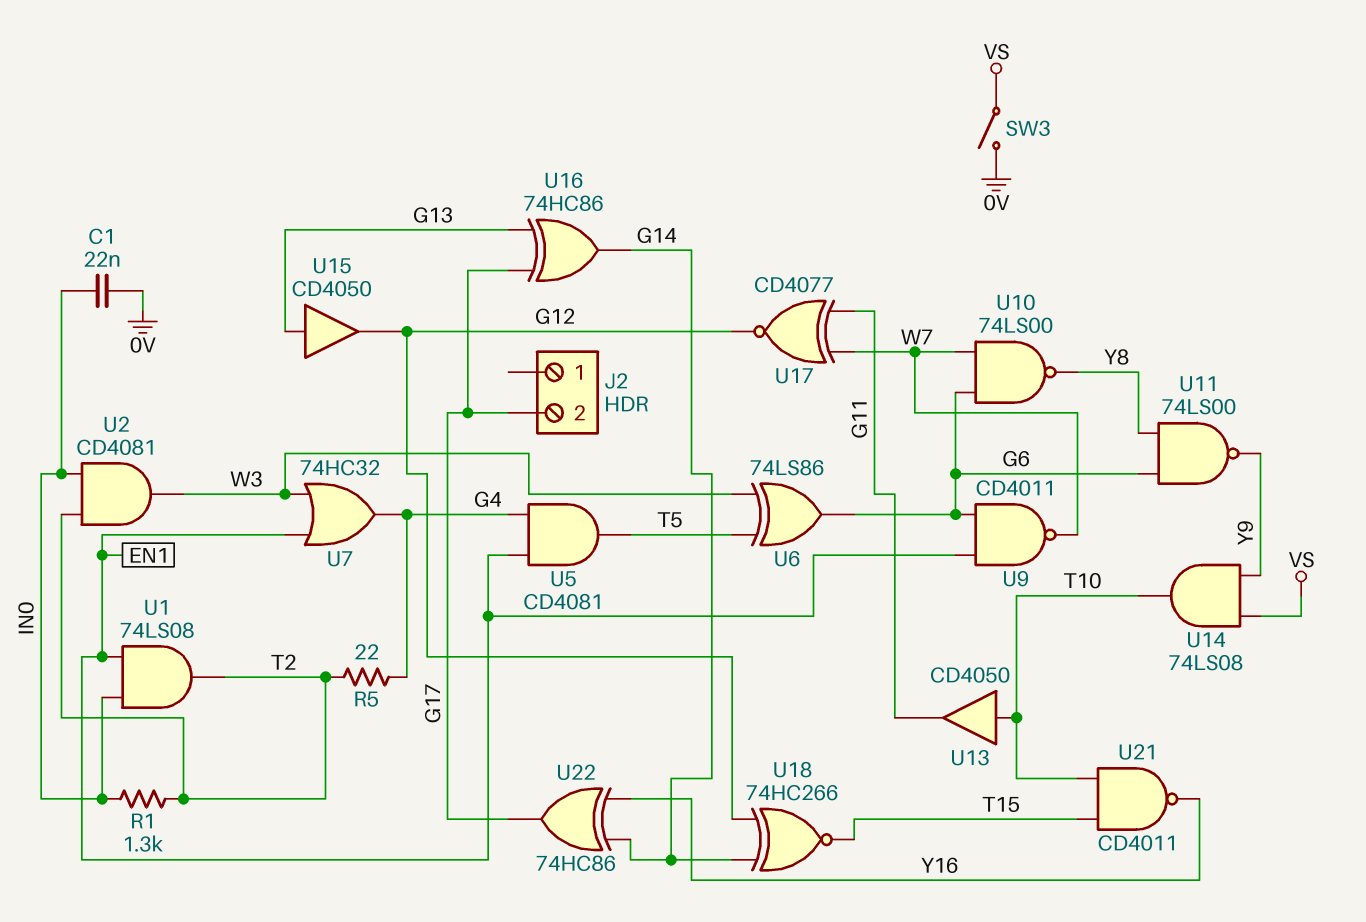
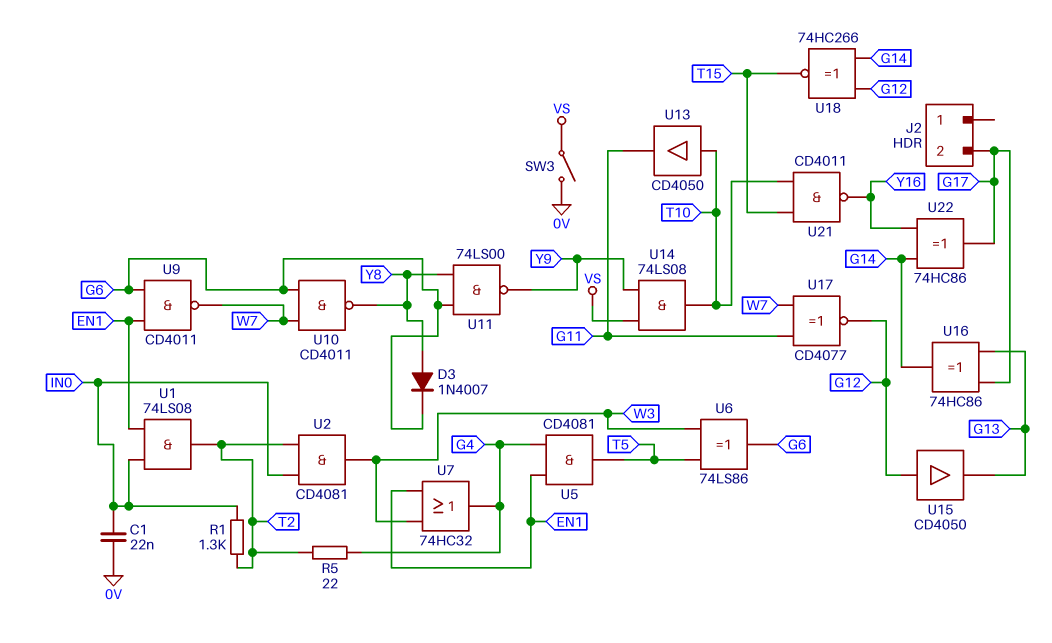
D3: none -> diode 1N4007 (A Y8, K G6)
U10: NAND 74LS00 (in G6, in W7, out Y8) -> NAND CD4011 (in G6, in W7, out Y8)
U15: buffer CD4050 (in G13, out G12) -> buffer CD4050 (in G12, out G13)

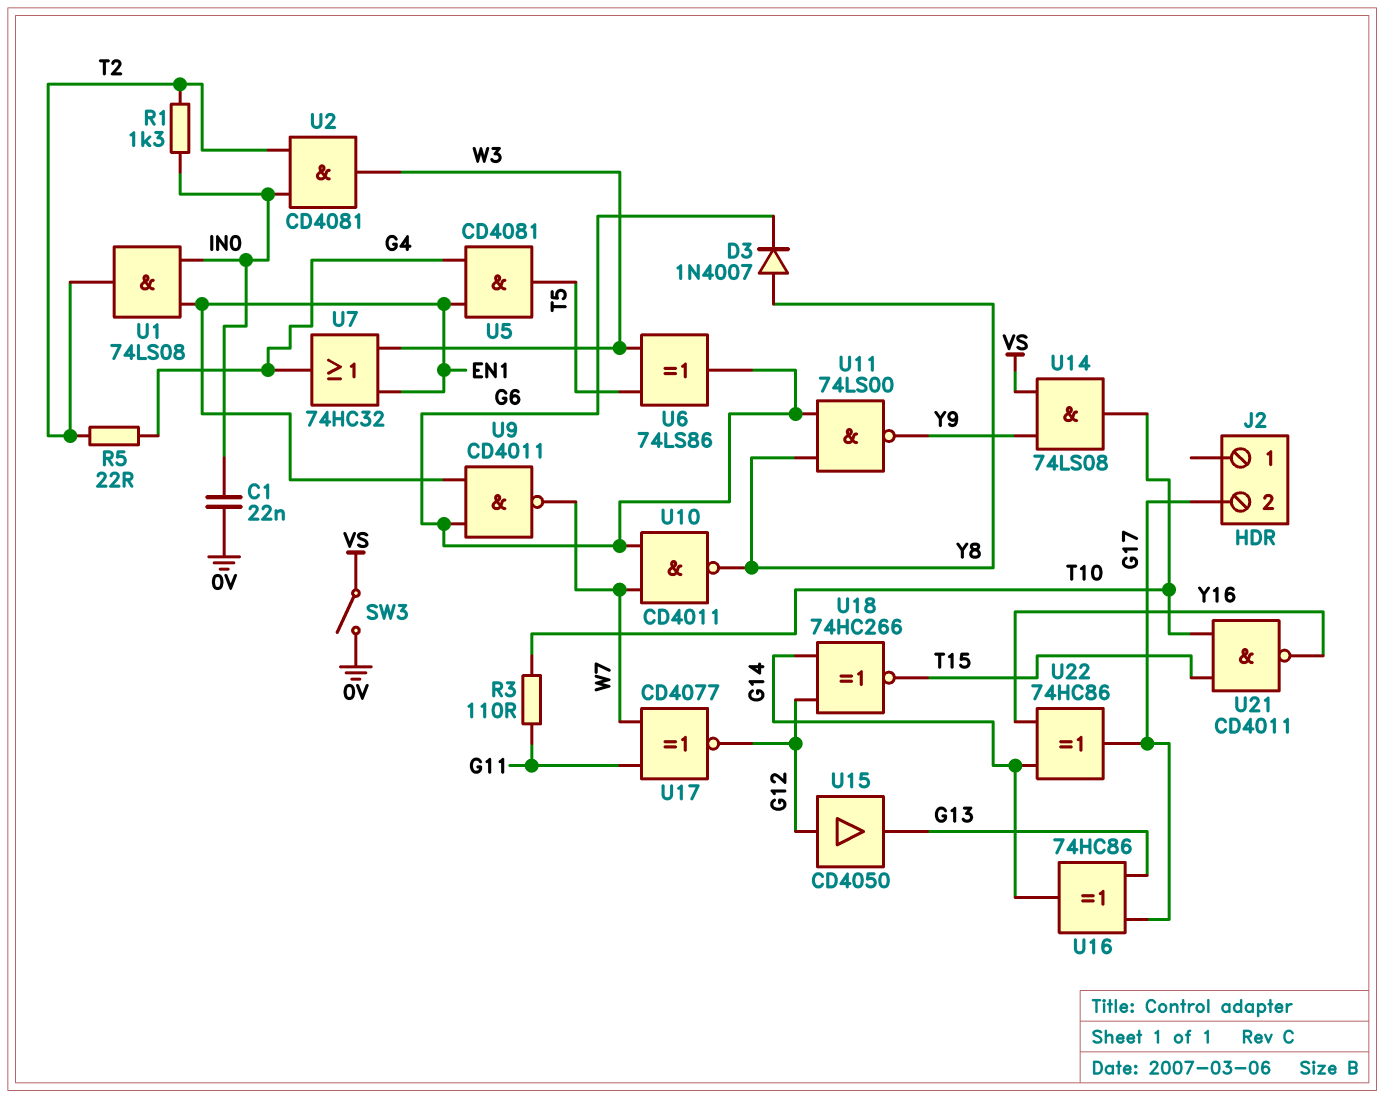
R3: none -> 110 (G11, T10)
U13: buffer CD4050 (in T10, out G11) -> none

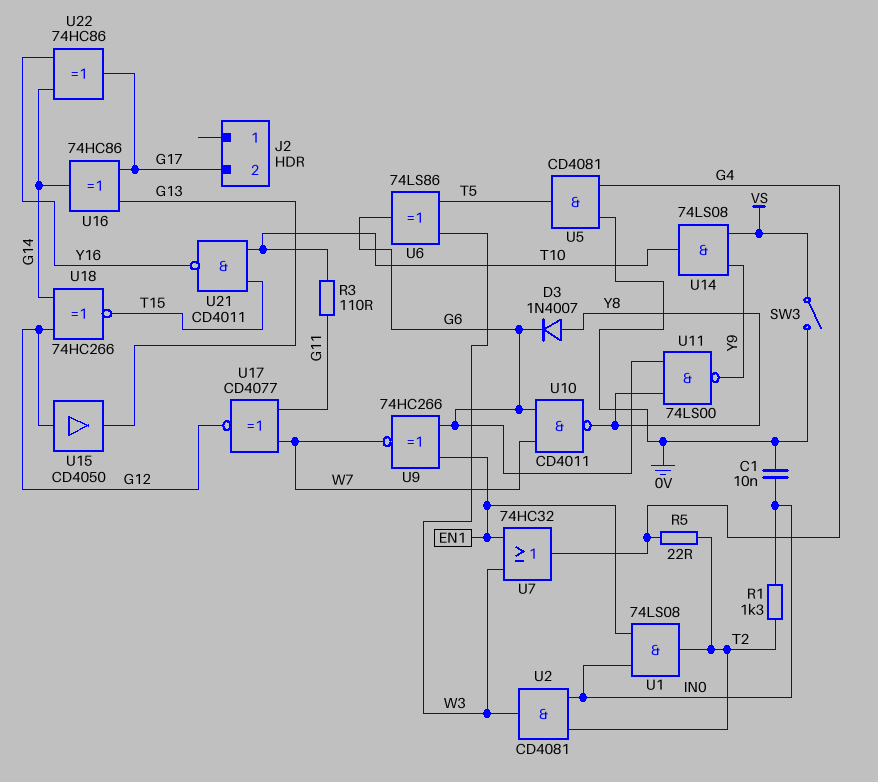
C1: 22nF (0V, IN0) -> 10nF (0V, IN0)
U5: AND CD4081 (in EN1, in G4, out T5) -> AND CD4081 (in 0V, in G4, out T5)
U9: NAND CD4011 (in EN1, in G6, out W7) -> XNOR 74HC266 (in EN1, in G6, out W7)

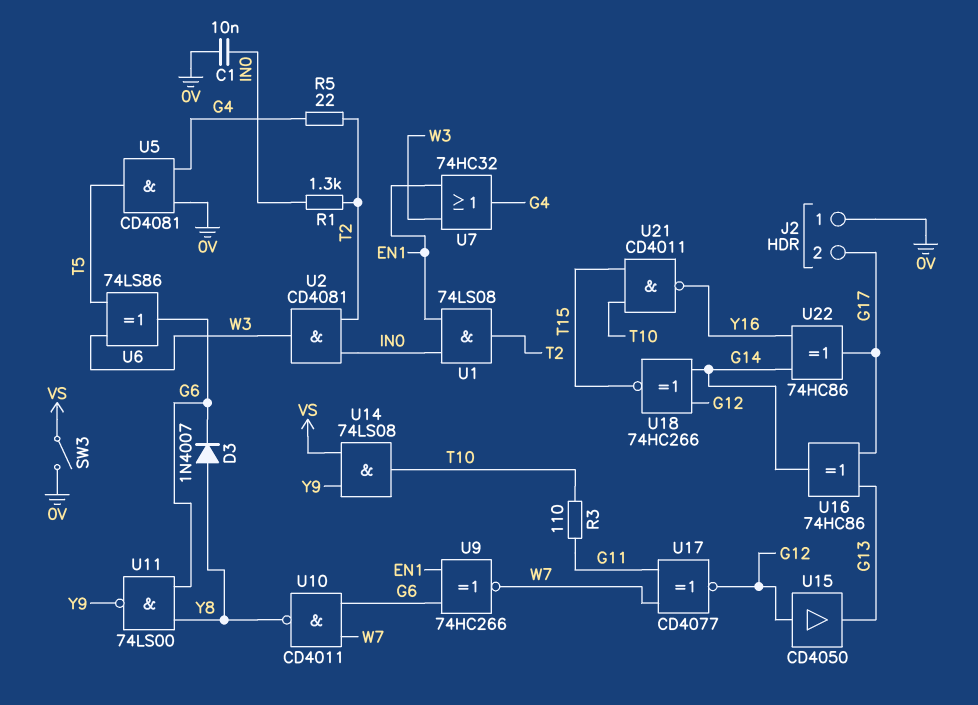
J2 pin 1: none -> 0V

